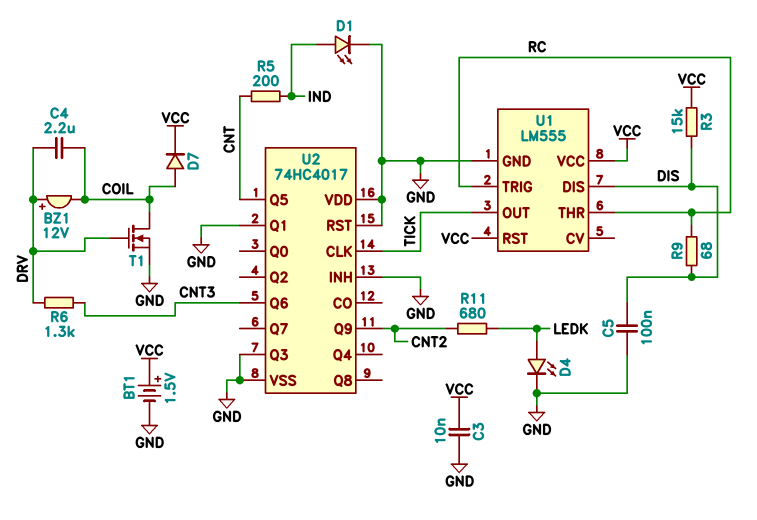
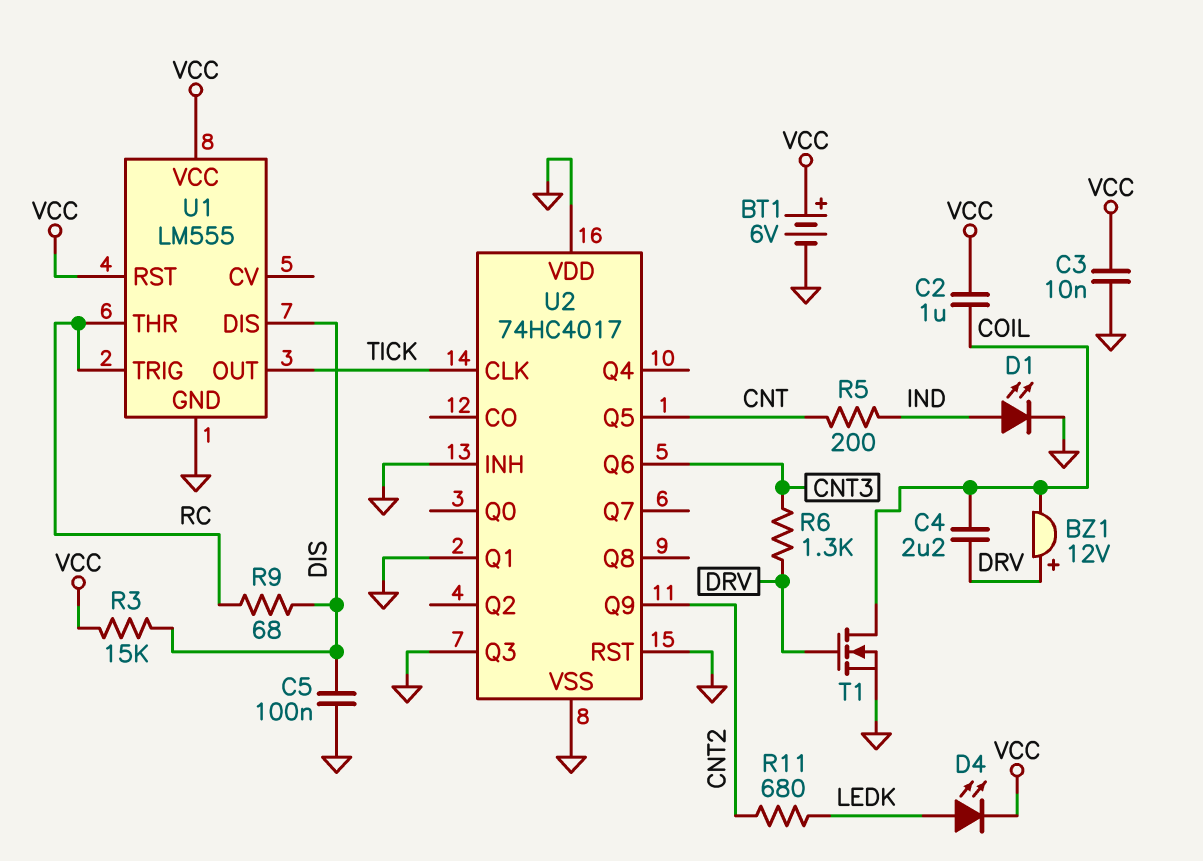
BT1: 1.5V (plus VCC, minus GND) -> 6V (plus VCC, minus GND)
C2: none -> 1uF (COIL, VCC)
D4: LED (A LEDK, K GND) -> LED (A LEDK, K VCC)
D7: diode (A COIL, K VCC) -> none

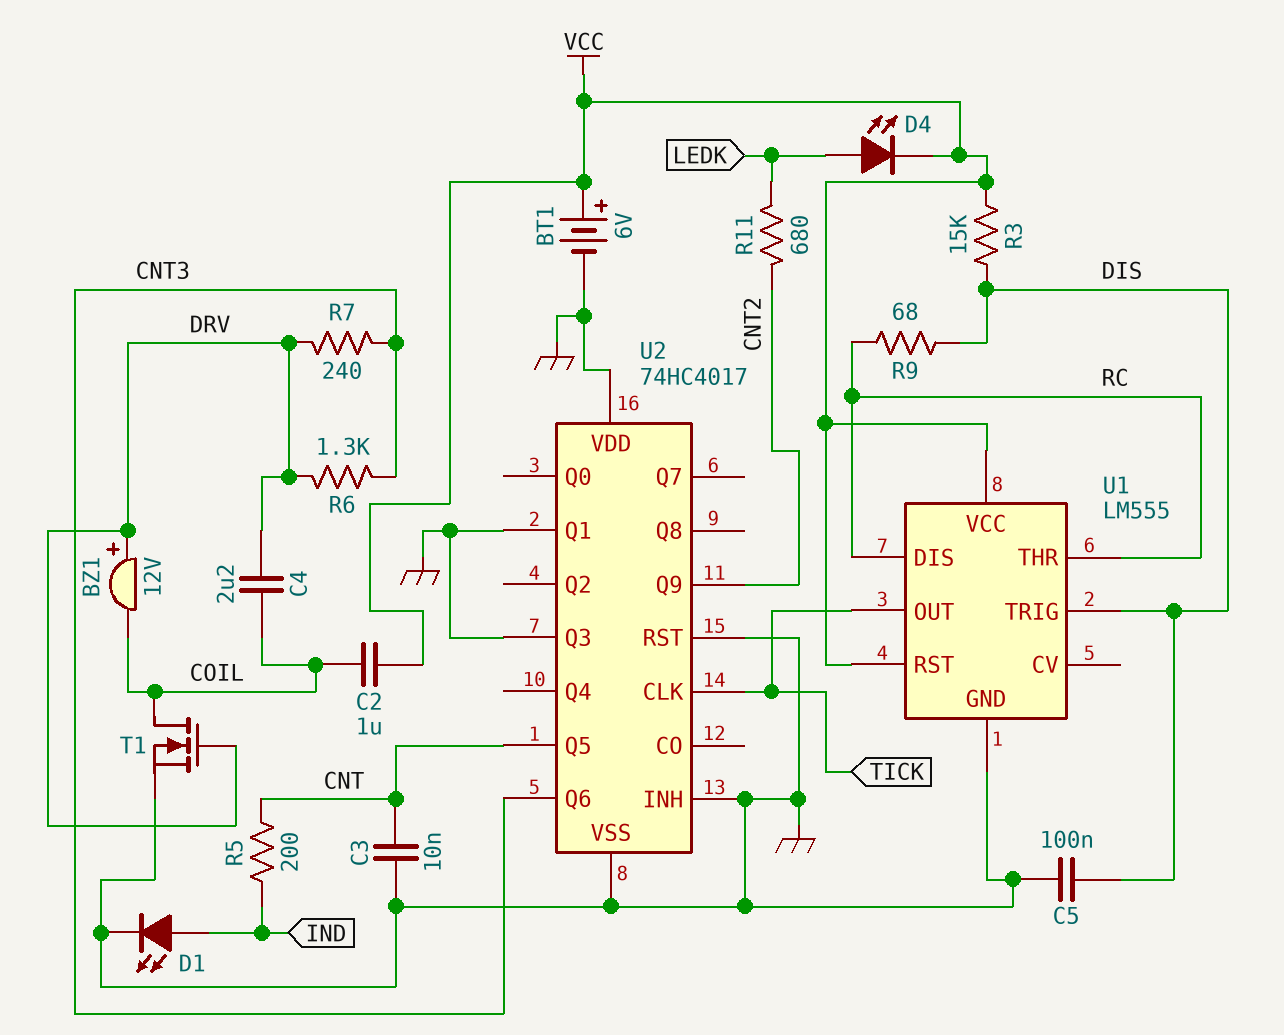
C3: 10nF (GND, VCC) -> 10nF (CNT, GND)
R7: none -> 240 (CNT3, DRV)
U1 pin DIS: DIS -> RC
U1 pin TRIG: RC -> DIS

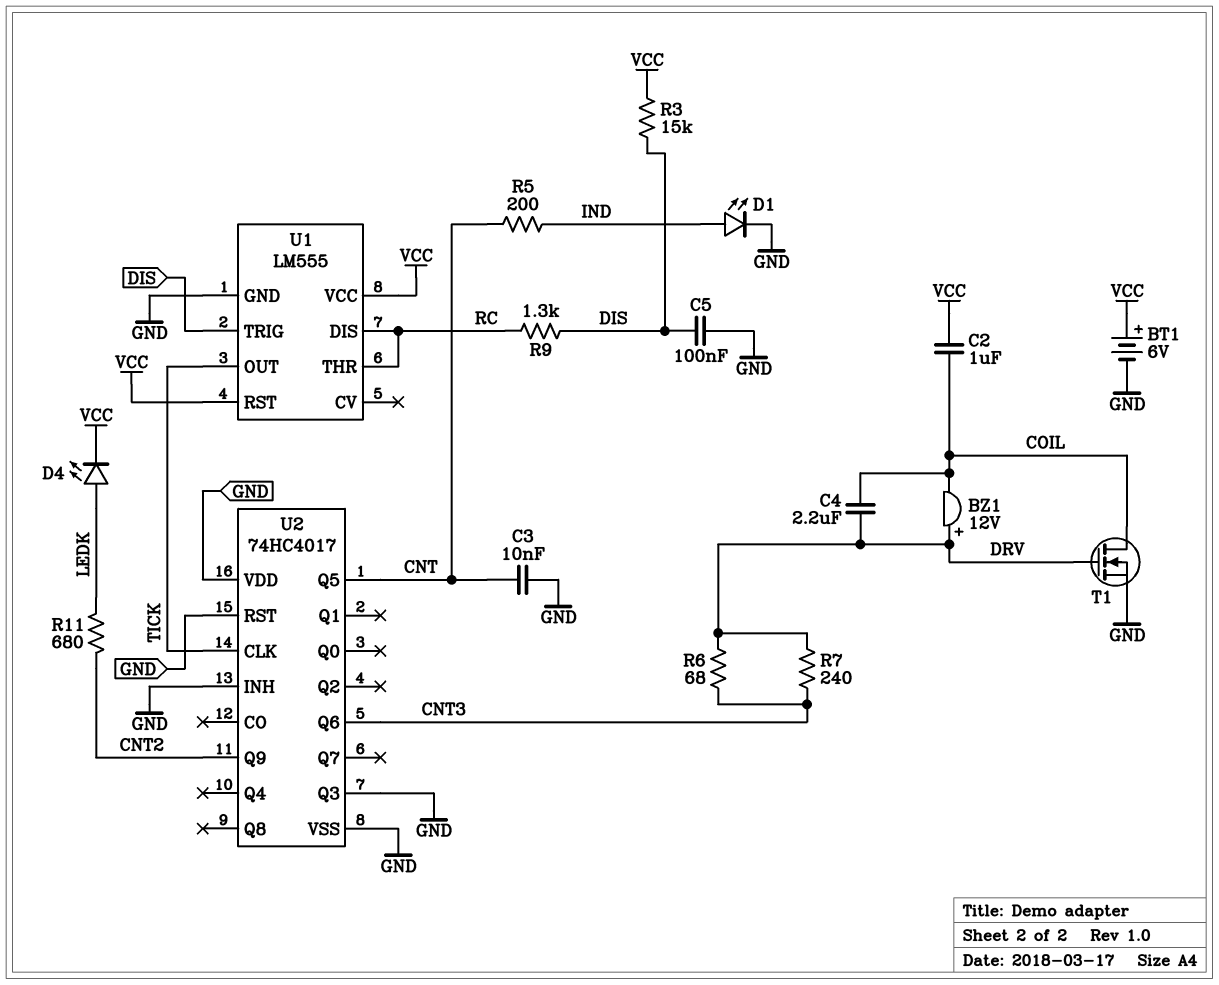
R6: 1.3k (CNT3, DRV) -> 68 (CNT3, DRV)
R9: 68 (DIS, RC) -> 1.3k (DIS, RC)
U2 pin Q1: GND -> none

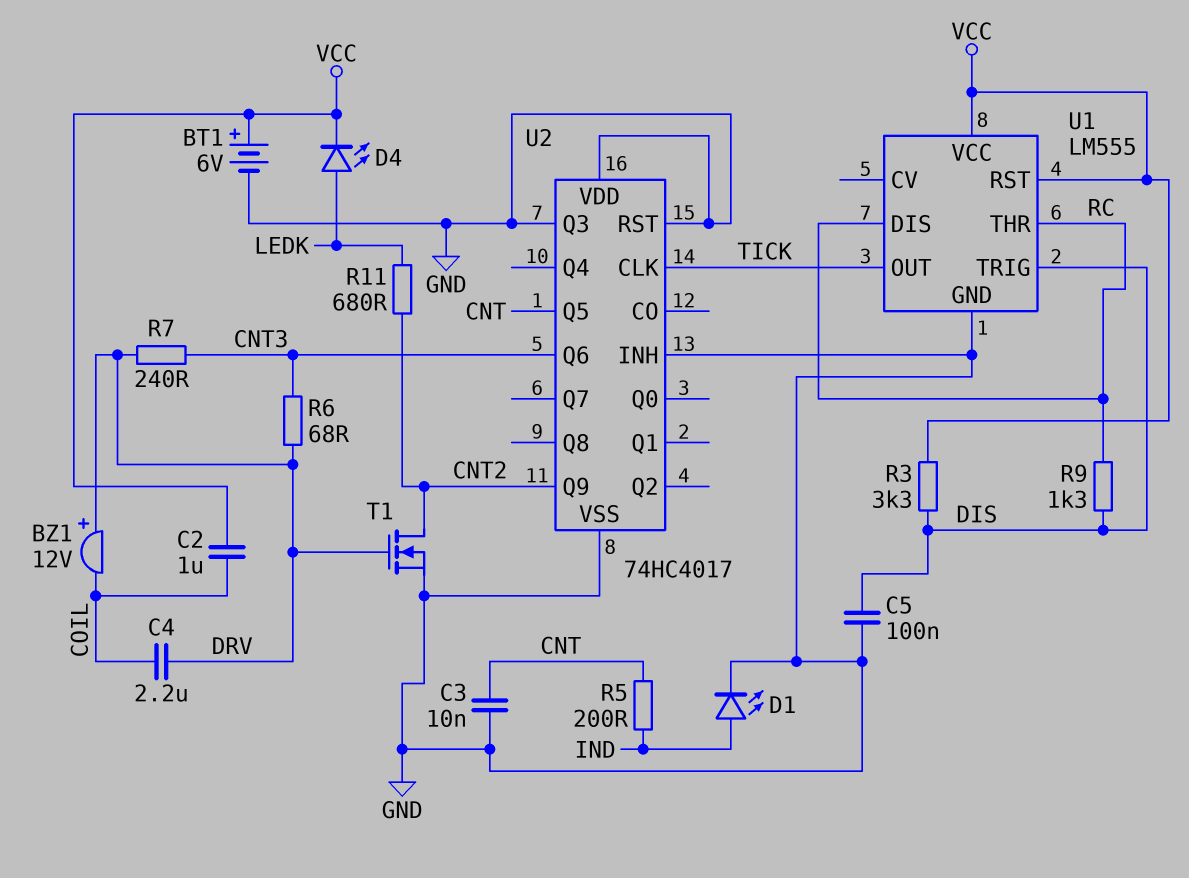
R3: 15k (DIS, VCC) -> 3.3k (DIS, VCC)
T1: NMOS (G DRV, D COIL, S GND) -> NMOS (G DRV, D CNT2, S GND)

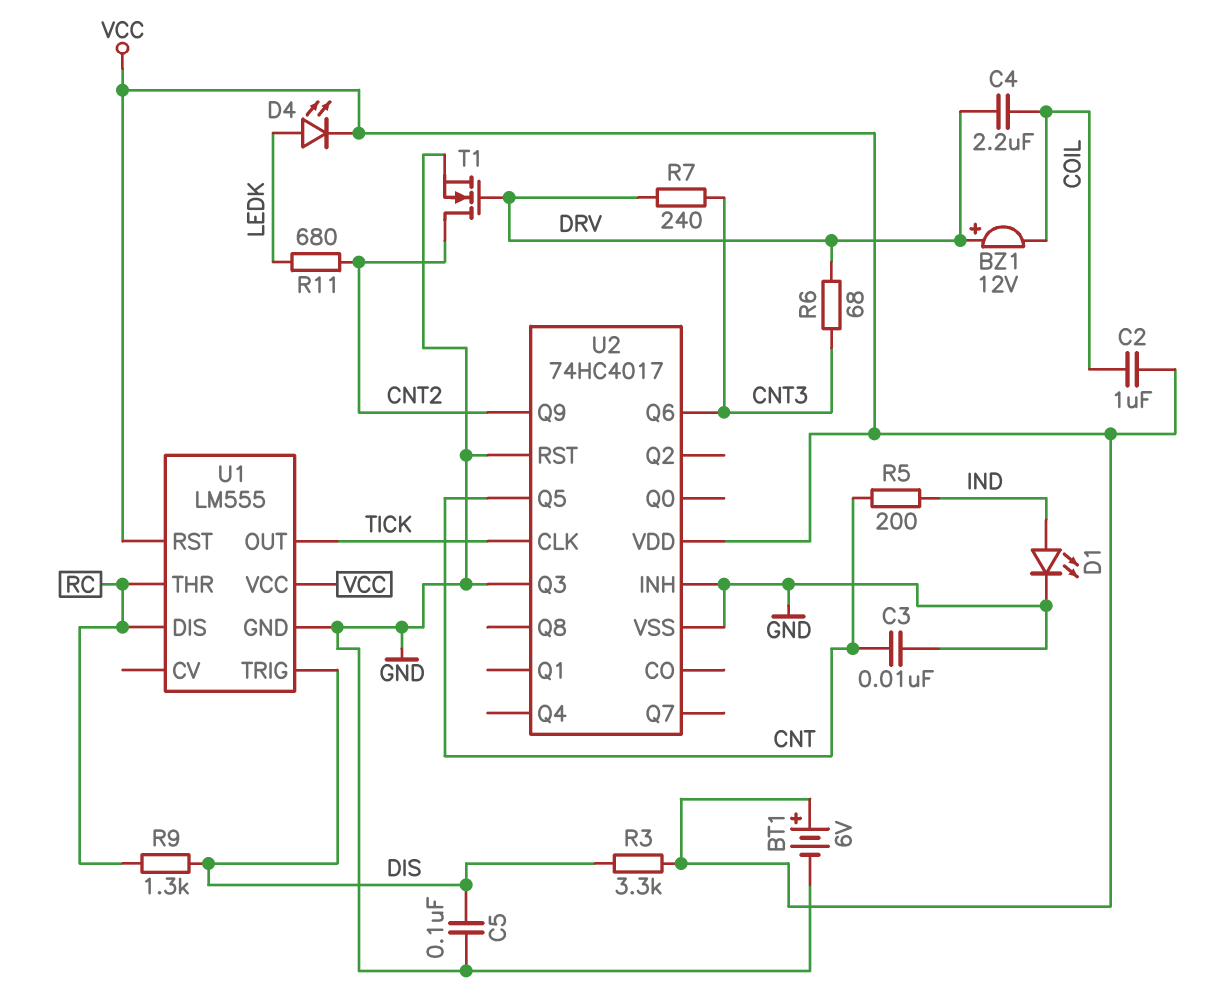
U2 pin VDD: GND -> VCC

